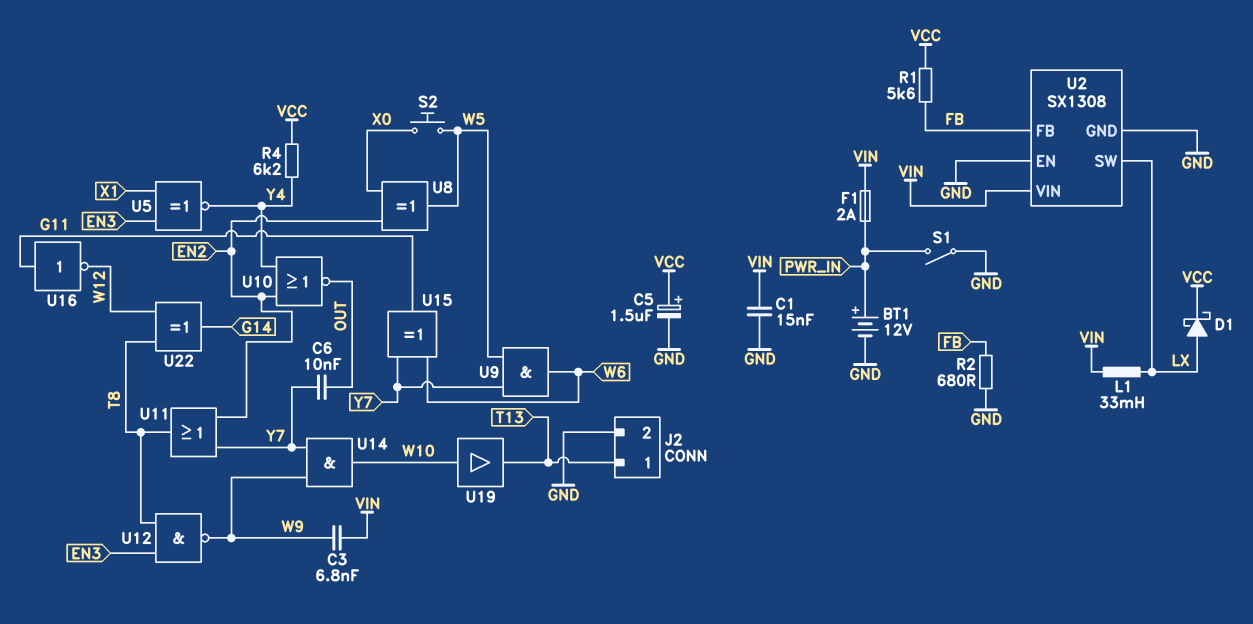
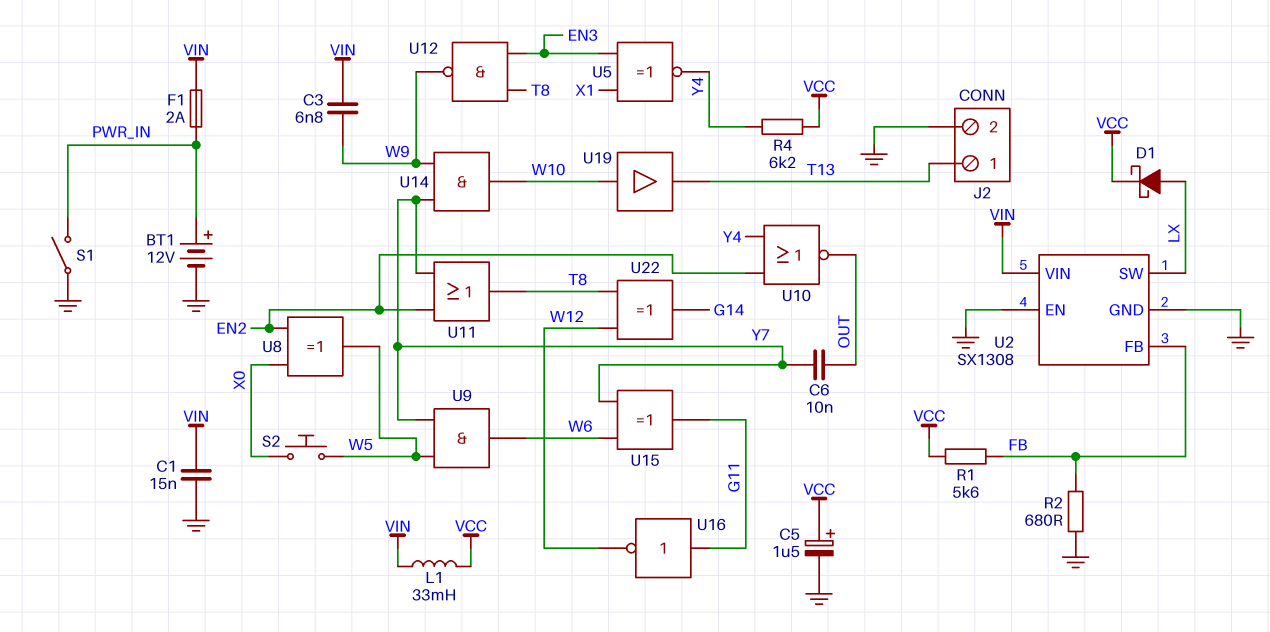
L1: 33mH (LX, VIN) -> 33mH (VCC, VIN)

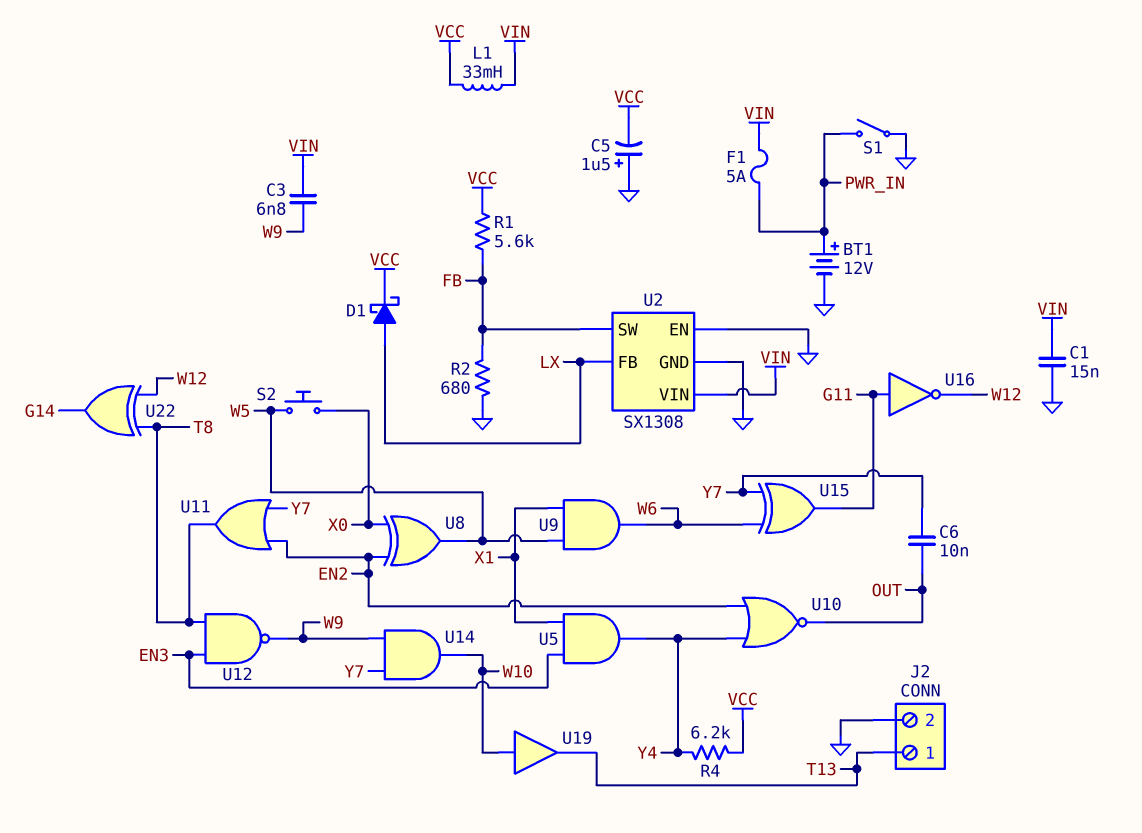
C5: 1.5uF (plus VCC, minus GND) -> 1.5uF (plus GND, minus VCC)
F1: 2A (PWR_IN, VIN) -> 5A (PWR_IN, VIN)
U2 pin FB: FB -> LX
U2 pin SW: LX -> FB
U5: XNOR (in EN3, in X1, out Y4) -> AND (in EN3, in X1, out Y4)
U9: AND (in W5, in Y7, out W6) -> AND (in W5, in X1, out W6)

